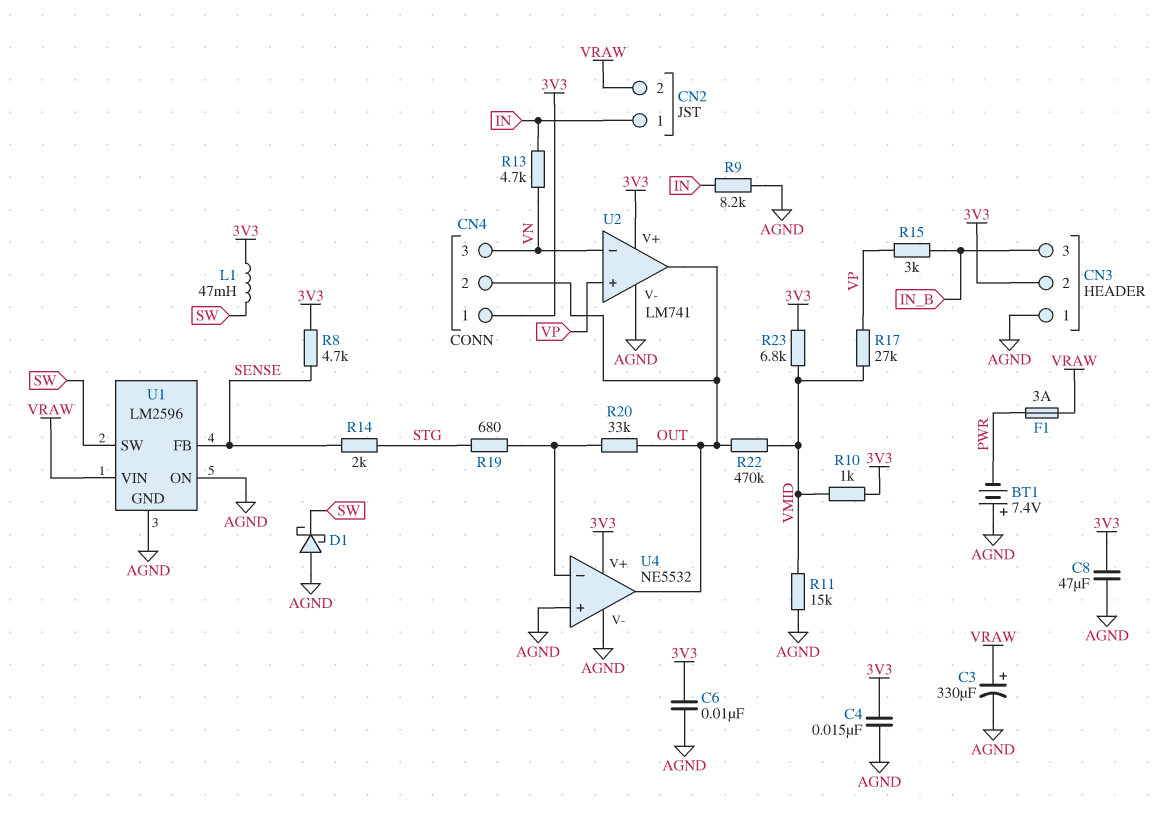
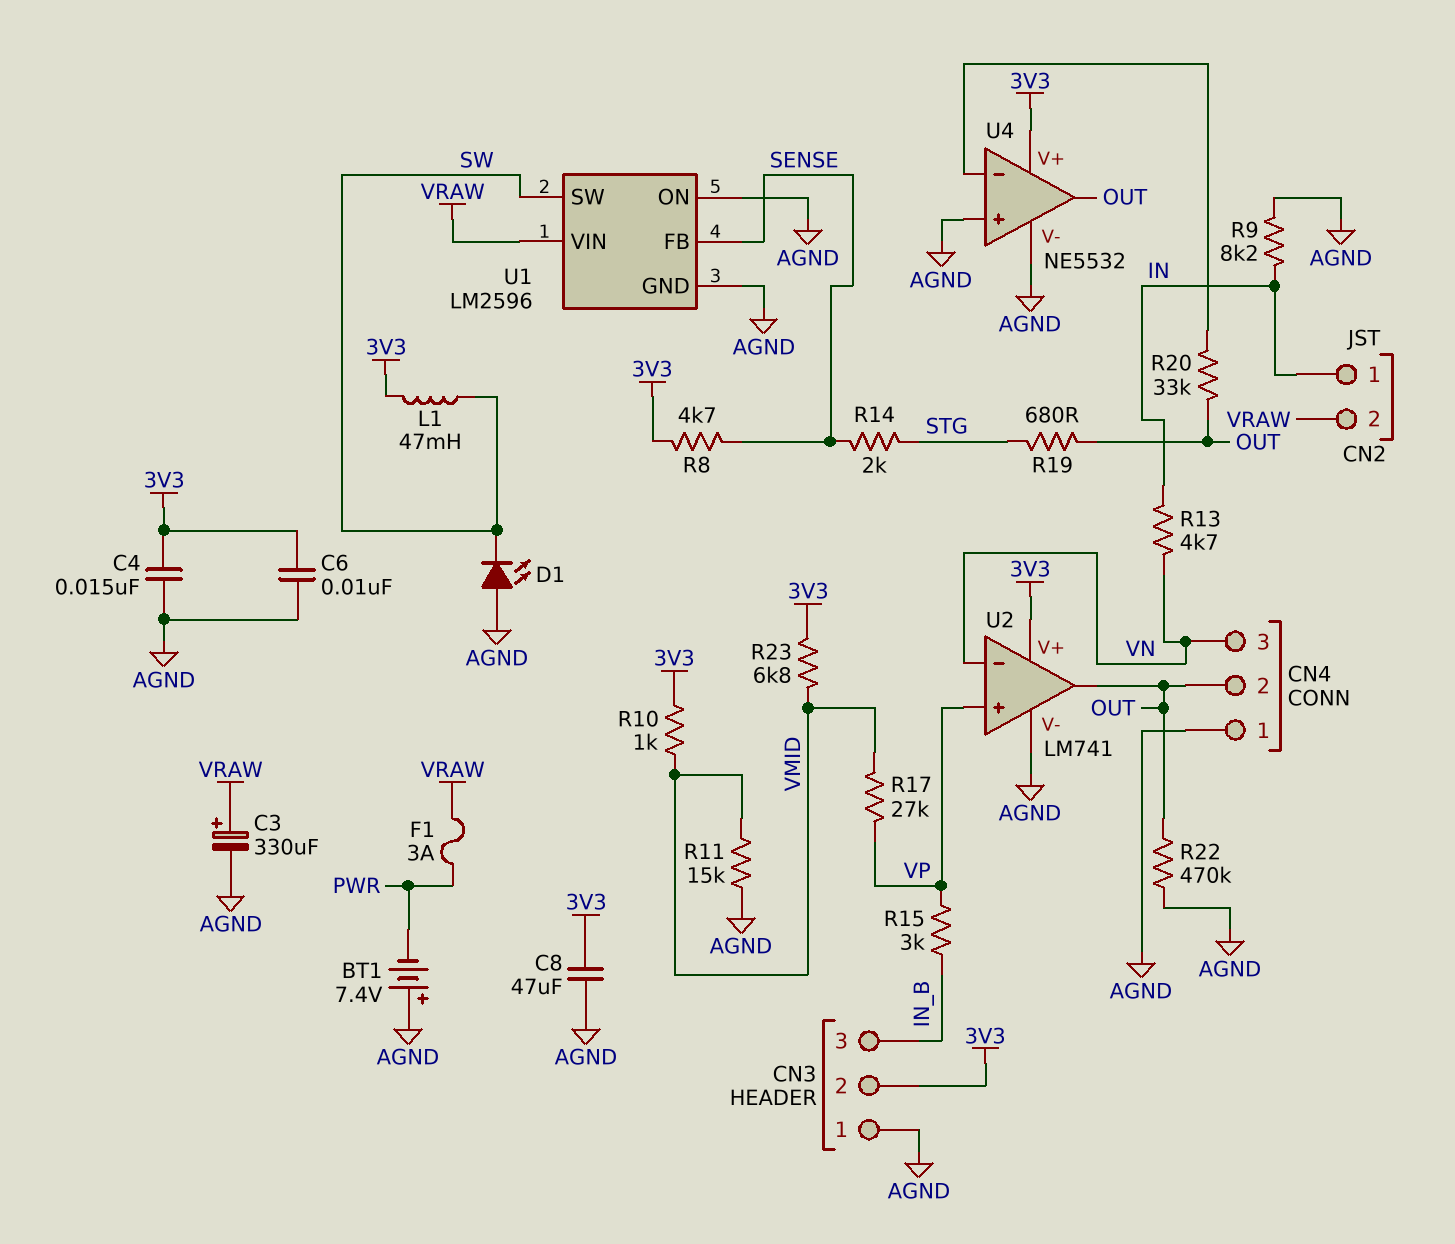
CN4 pin 1: 3V3 -> AGND
D1: schottky (A AGND, K SW) -> LED (A AGND, K SW)
R19: 680 (STG, U4/in-) -> 680 (OUT, STG)
R22: 470k (OUT, VMID) -> 470k (AGND, OUT)

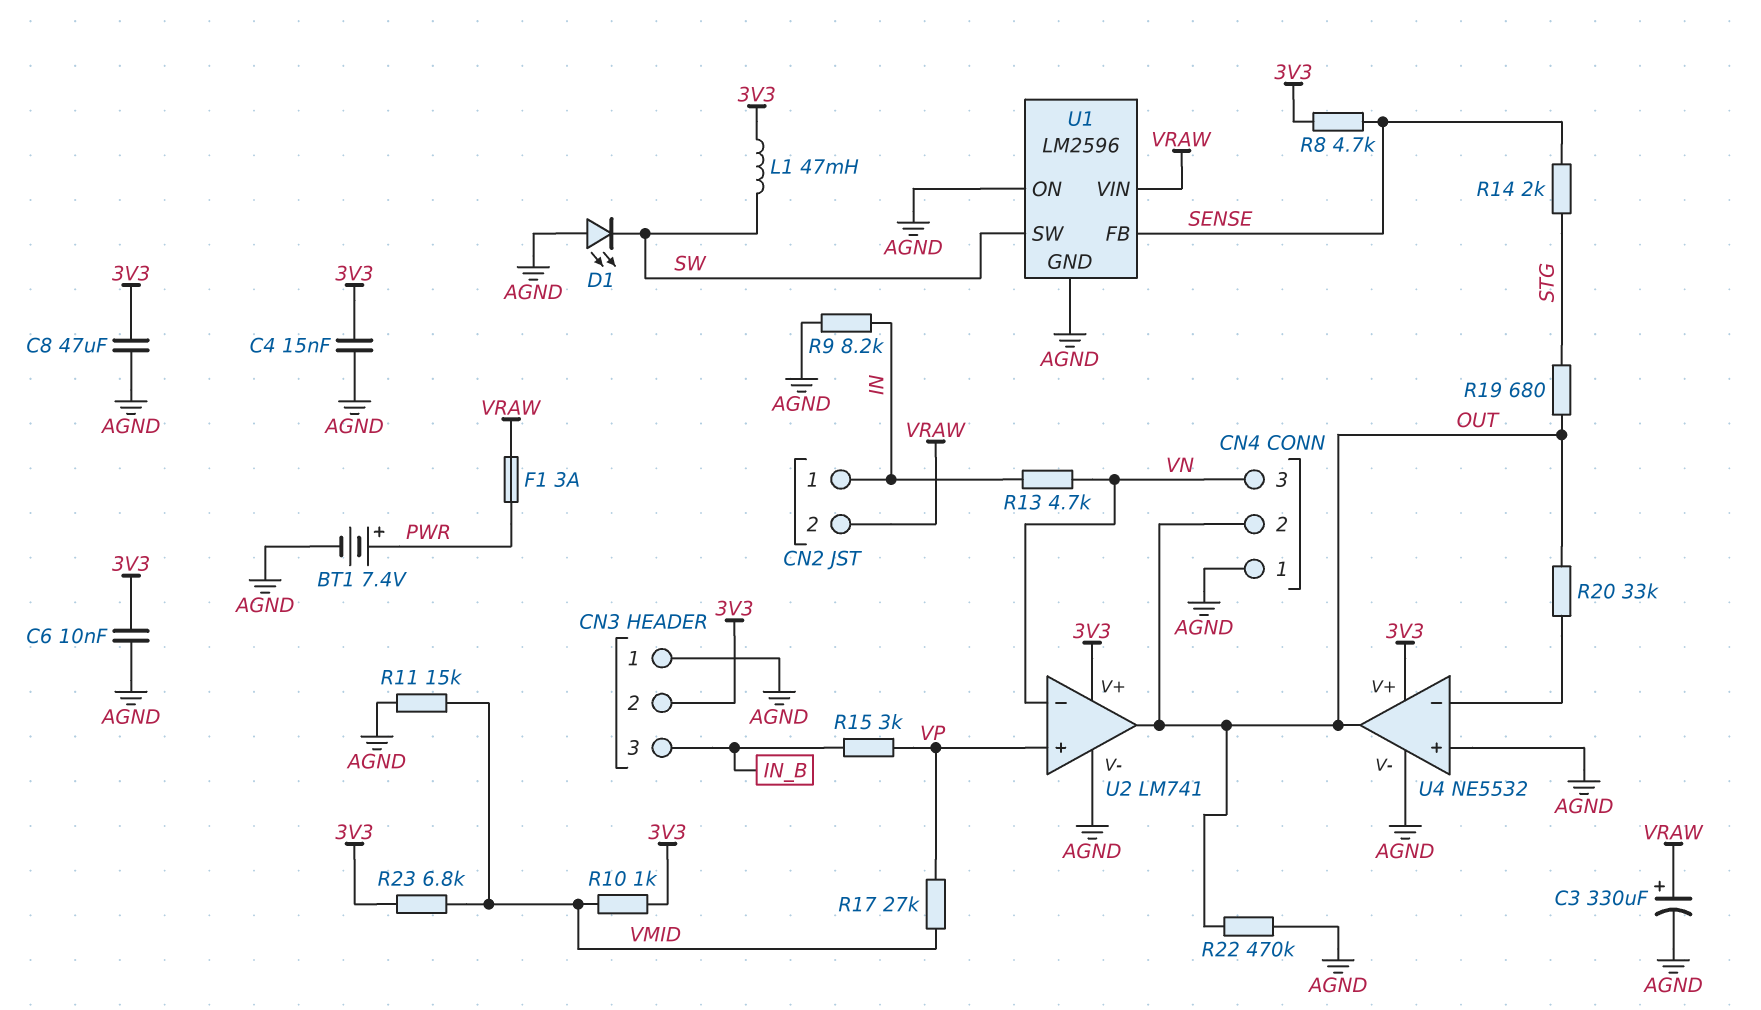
BT1: 7.4V (plus AGND, minus PWR) -> 7.4V (plus PWR, minus AGND)

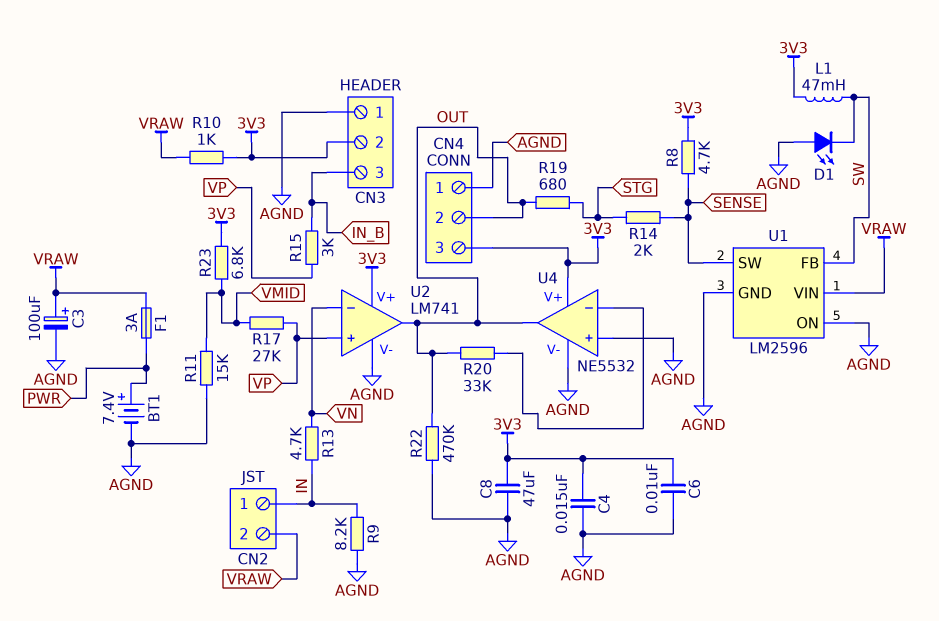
C3: 330uF (plus VRAW, minus AGND) -> 100uF (plus VRAW, minus AGND)
CN4 pin 3: VN -> 3V3
R10: 1k (3V3, VMID) -> 1k (3V3, VRAW)
U1 pin FB: SENSE -> SW
U1 pin SW: SW -> SENSE

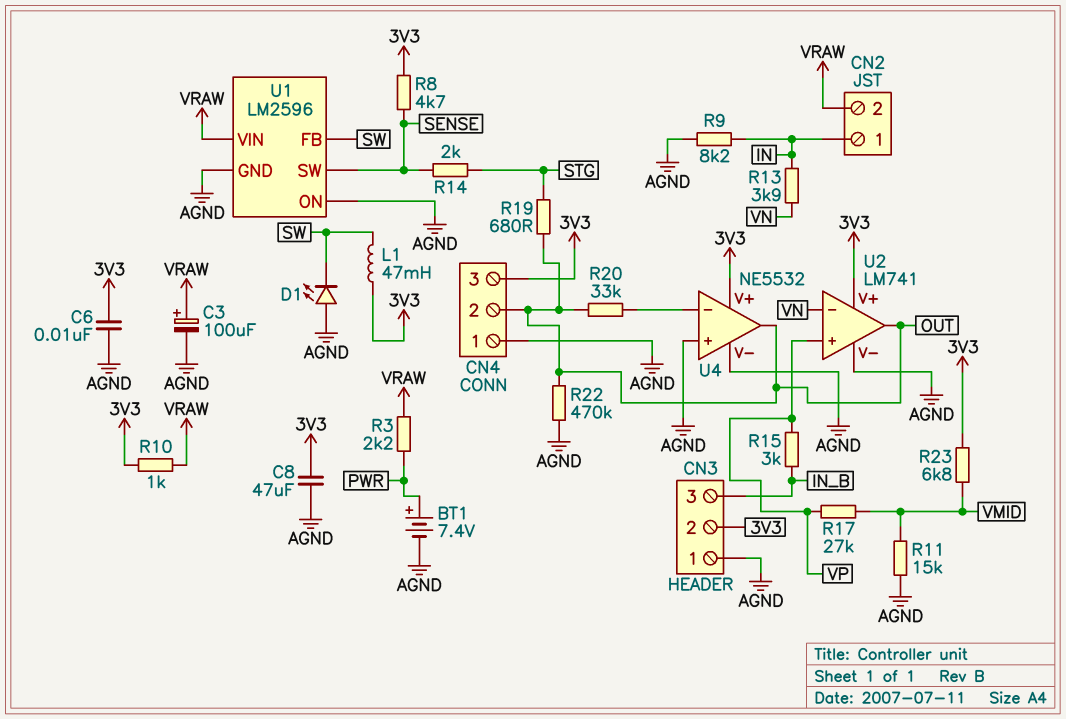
C4: 15nF (3V3, AGND) -> none
F1: 3A (PWR, VRAW) -> none
R3: none -> 2.2k (PWR, VRAW)
R13: 4.7k (IN, VN) -> 3.9k (IN, VN)

